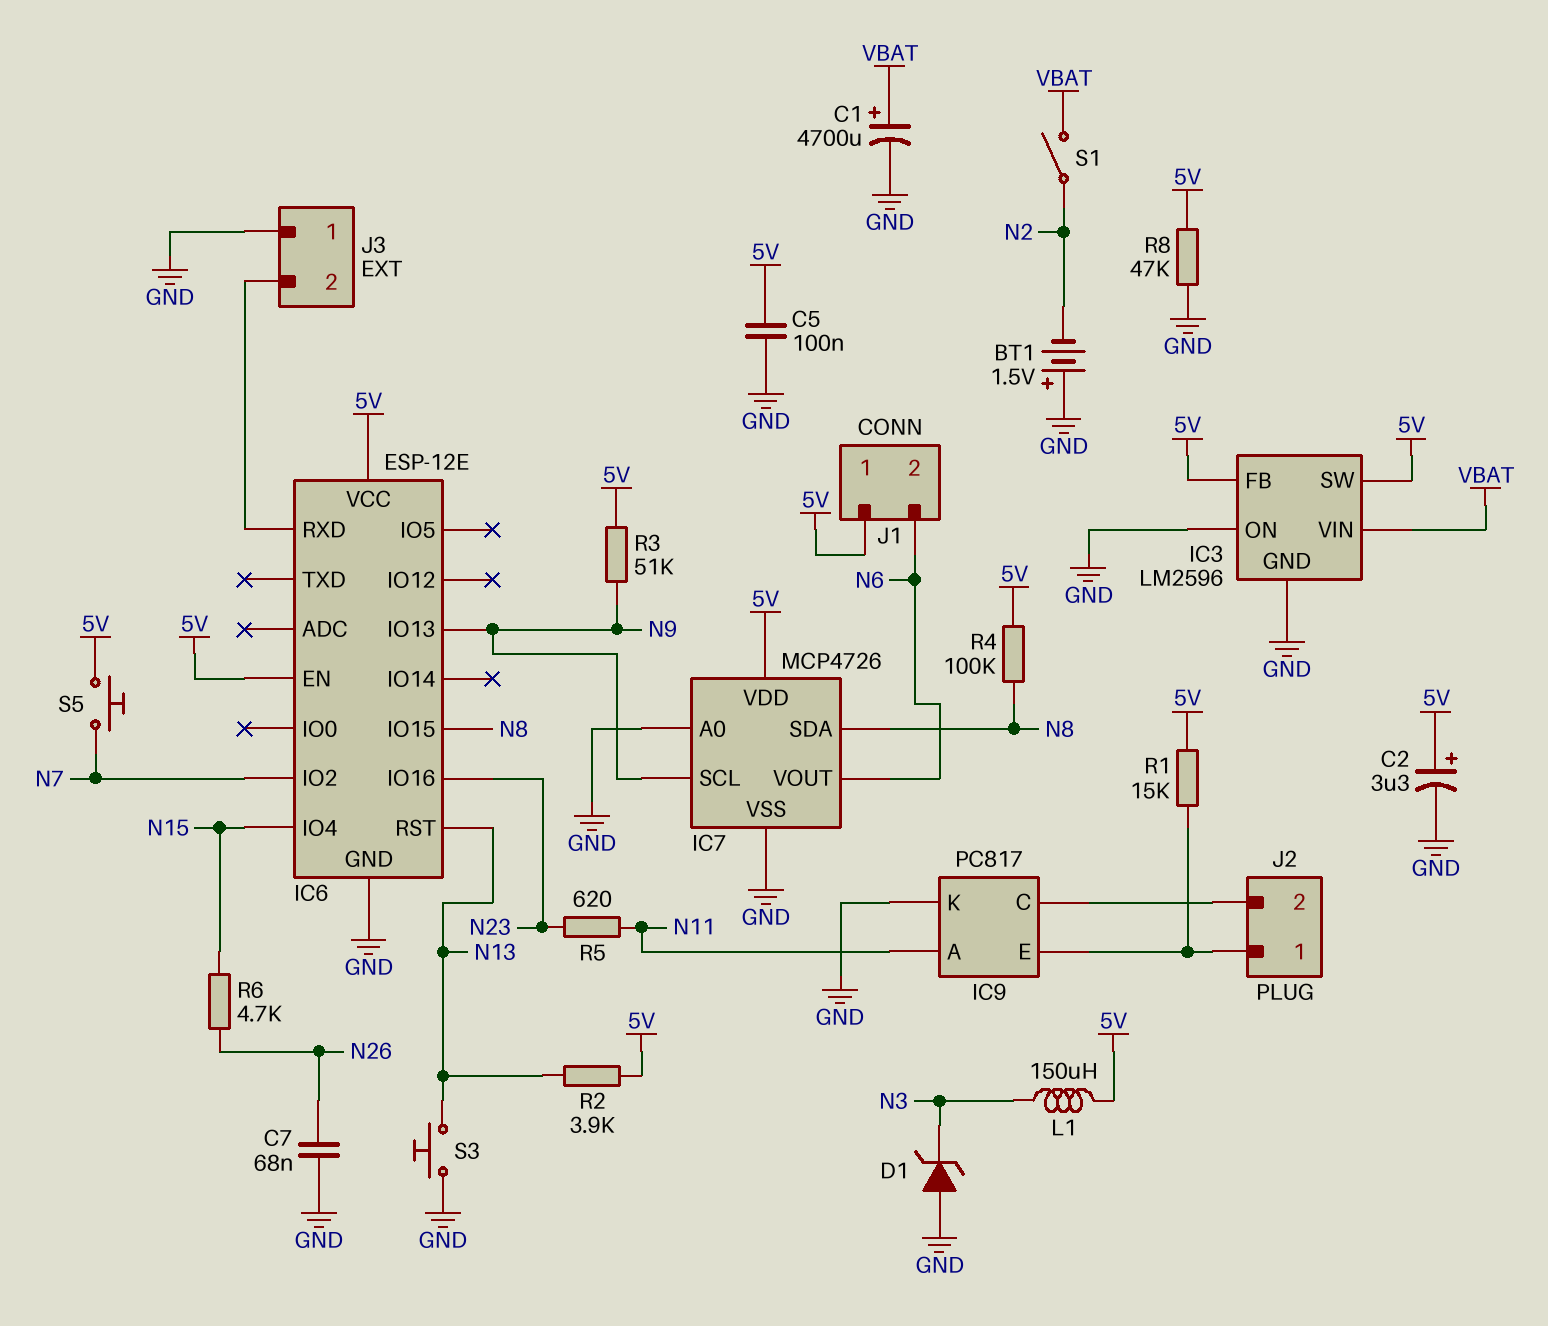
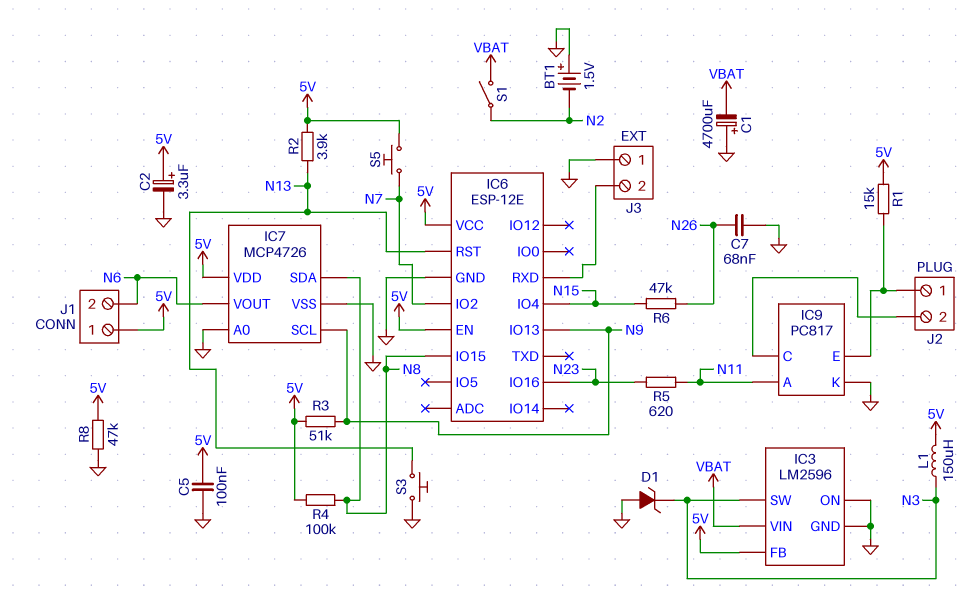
C1: 4700uF (plus VBAT, minus GND) -> 4700uF (plus GND, minus VBAT)
IC3 pin SW: 5V -> N3
R6: 4.7k (N15, N26) -> 47k (N15, N26)

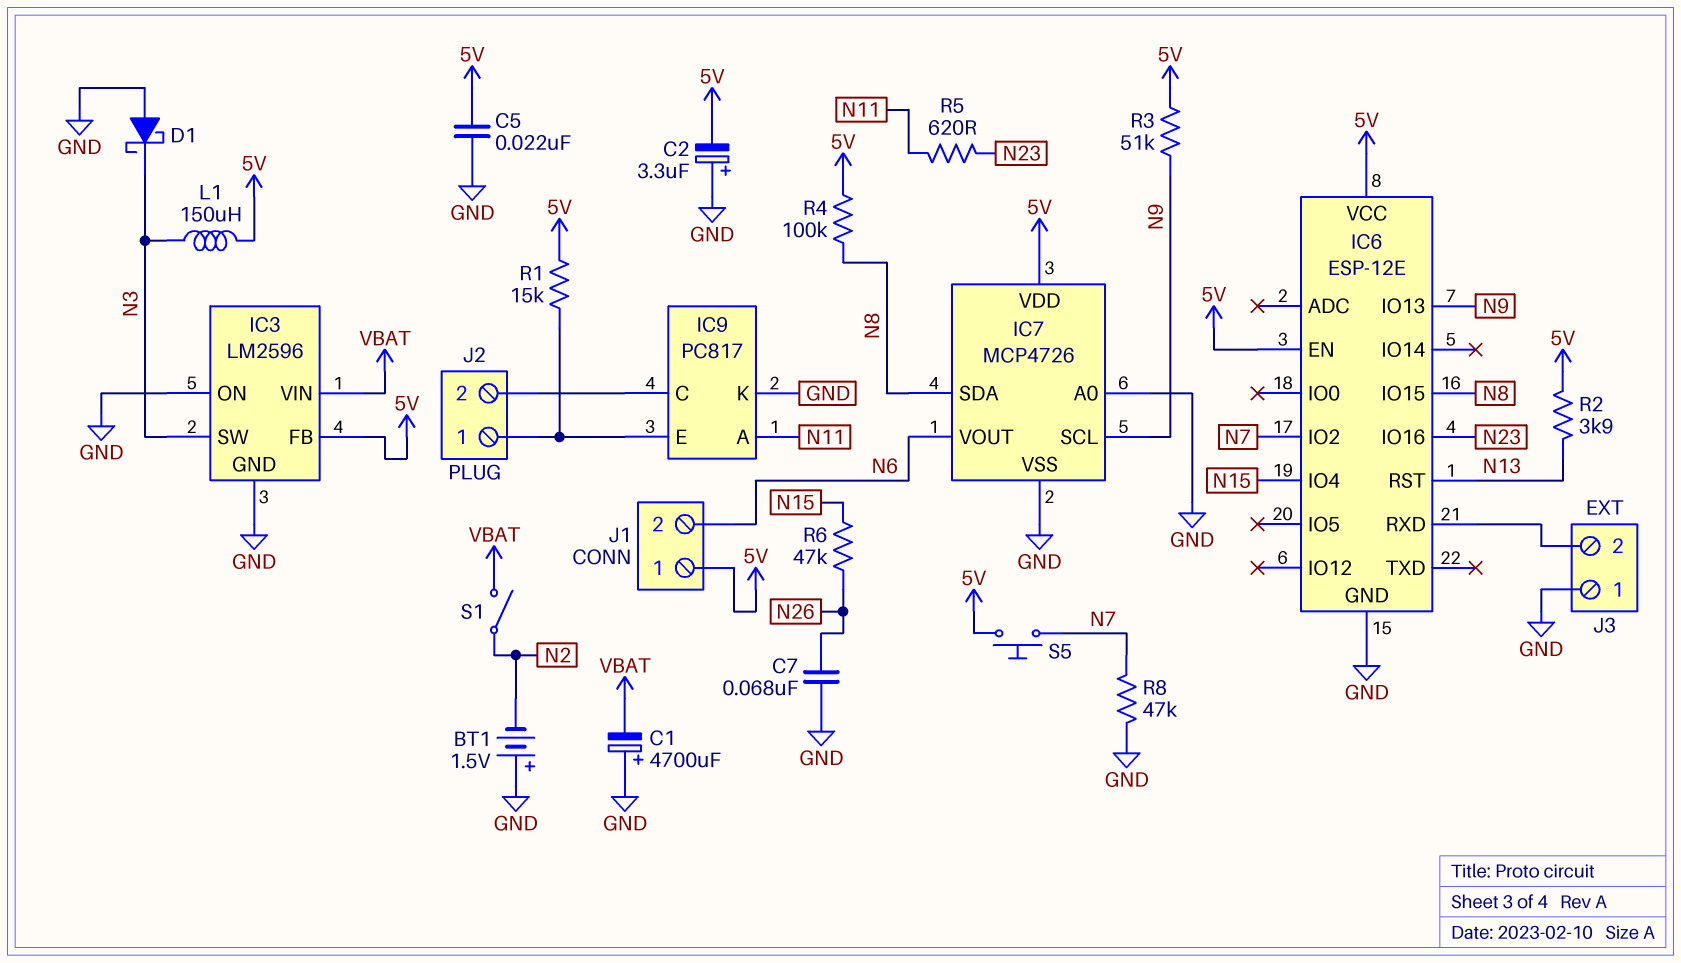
C2: 3.3uF (plus 5V, minus GND) -> 3.3uF (plus GND, minus 5V)
C5: 100nF (5V, GND) -> 22nF (5V, GND)
D1: zener (A GND, K N3) -> schottky (A GND, K N3)
R8: 47k (5V, GND) -> 47k (GND, N7)
S3: button (GND, N13) -> none

